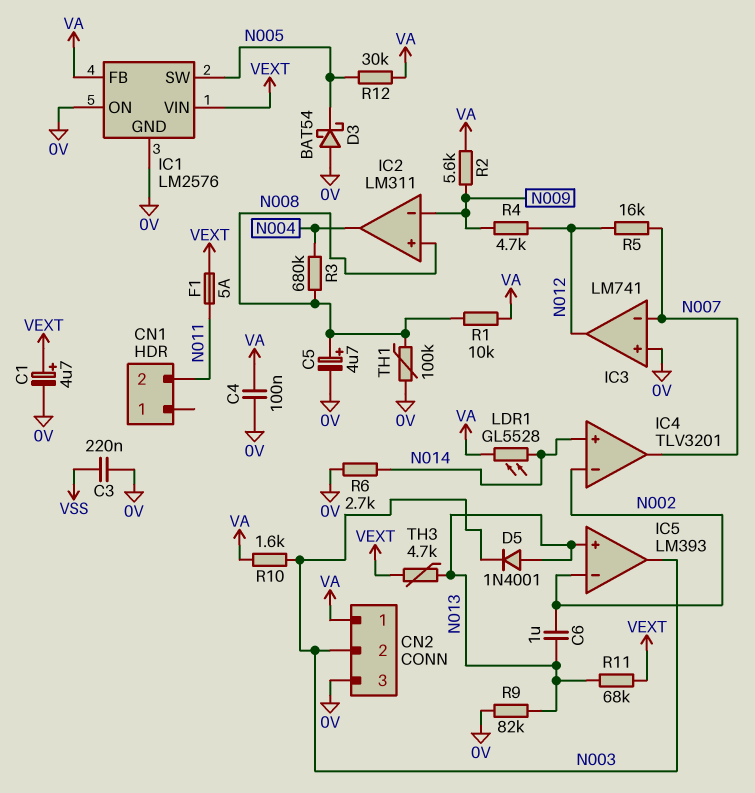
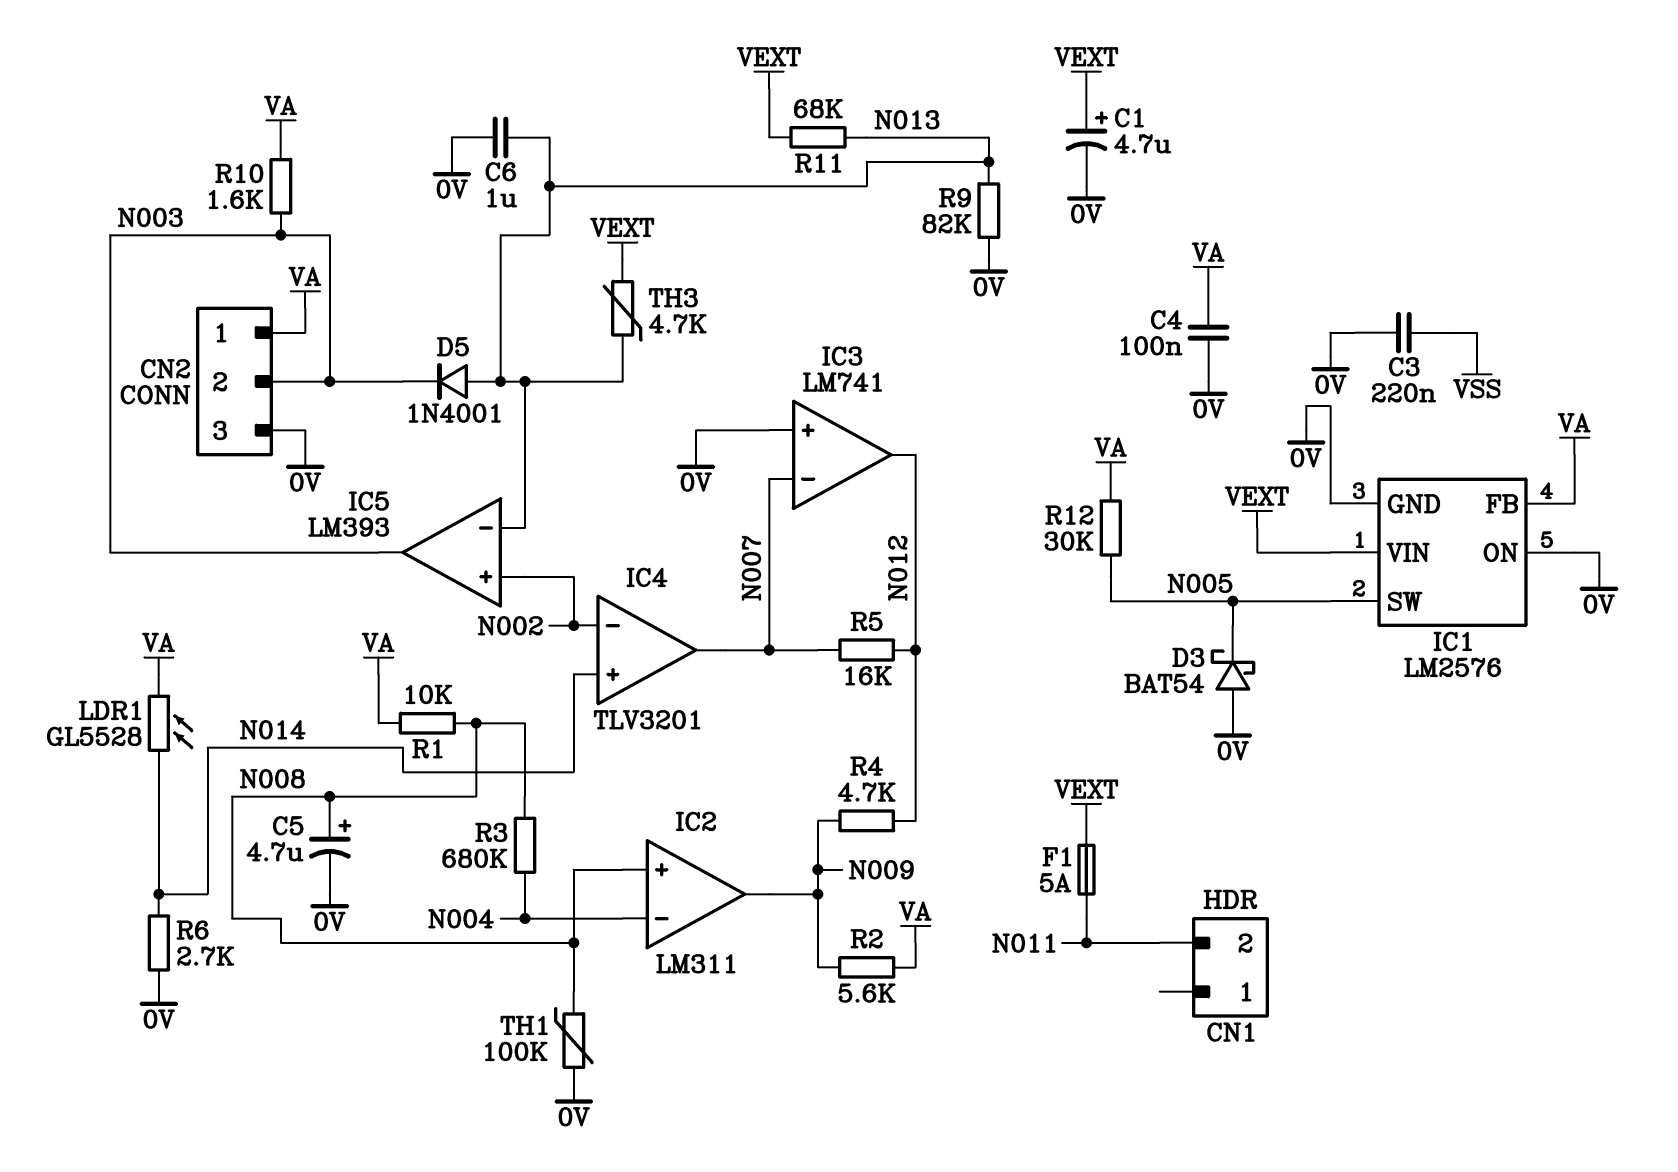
C6: 1uF (N002, N013) -> 1uF (0V, N013)
IC2 pin in-: N009 -> N004
IC2 pin out: N004 -> N009
IC5 pin in+: N013 -> N002
IC5 pin in-: N002 -> N013

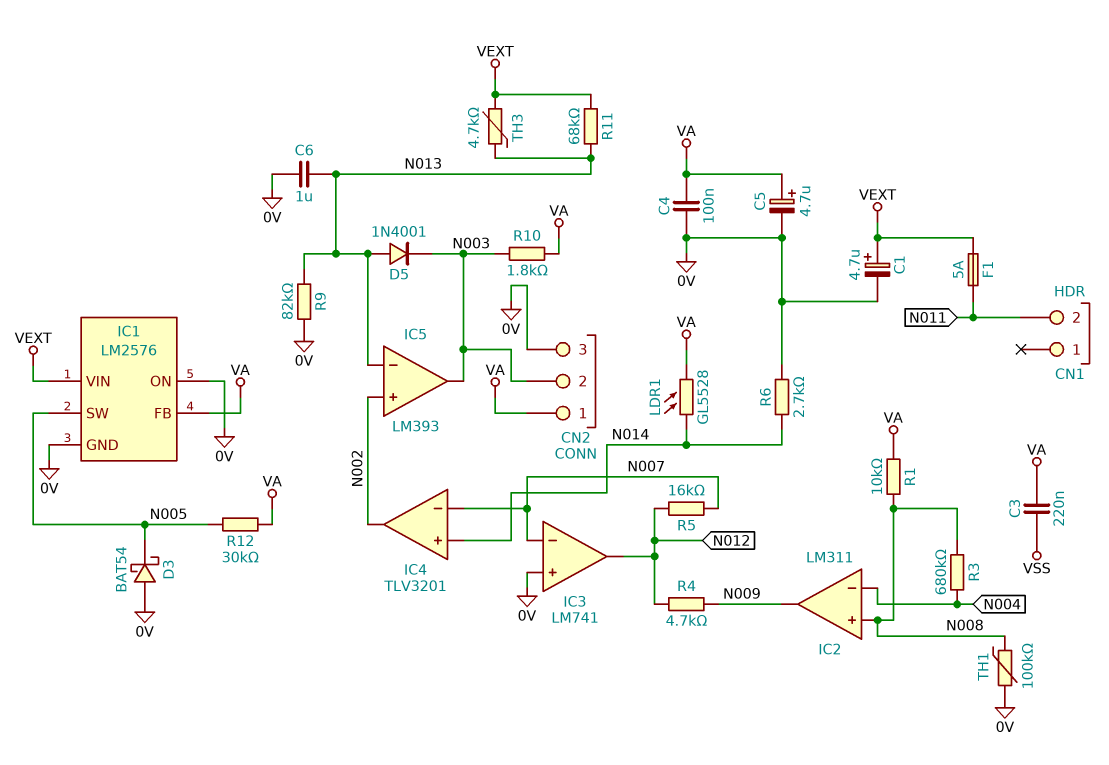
C3: 220nF (0V, VSS) -> 220nF (VA, VSS)
C5: 4.7uF (plus N008, minus 0V) -> 4.7uF (plus VA, minus 0V)
IC4 pin in-: N002 -> N007
IC4 pin out: N007 -> N002
R2: 5.6k (N009, VA) -> none
R10: 1.6k (N003, VA) -> 1.8k (N003, VA)

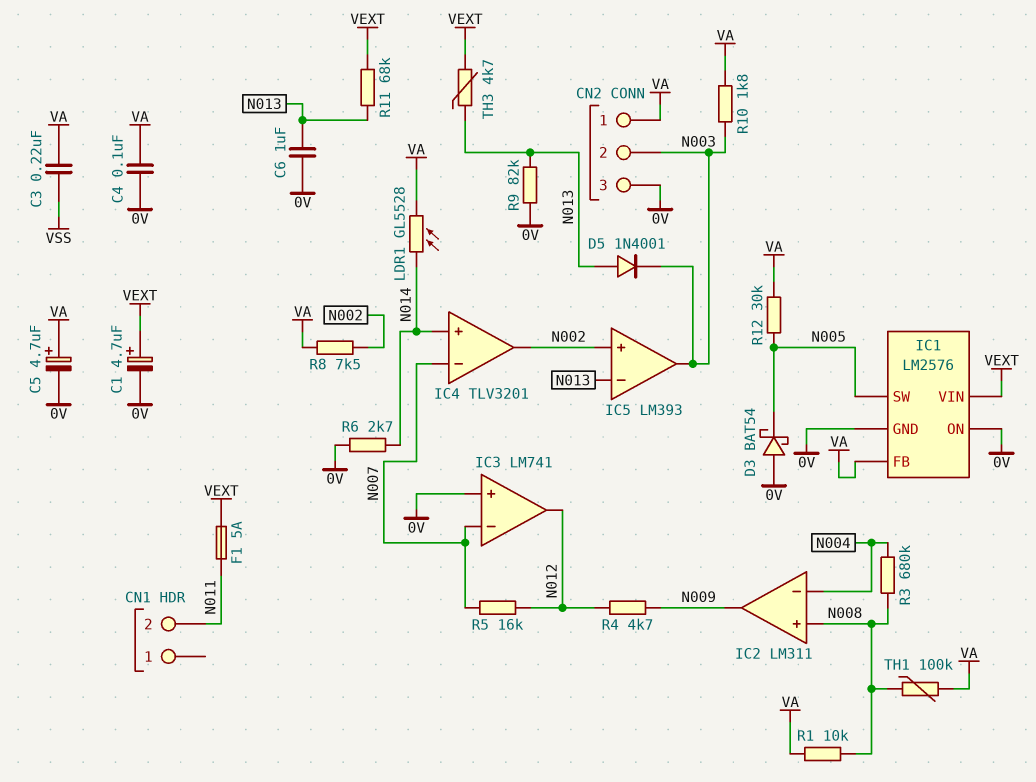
R8: none -> 7.5k (N002, VA)
TH1: 100k (0V, N008) -> 100k (N008, VA)

